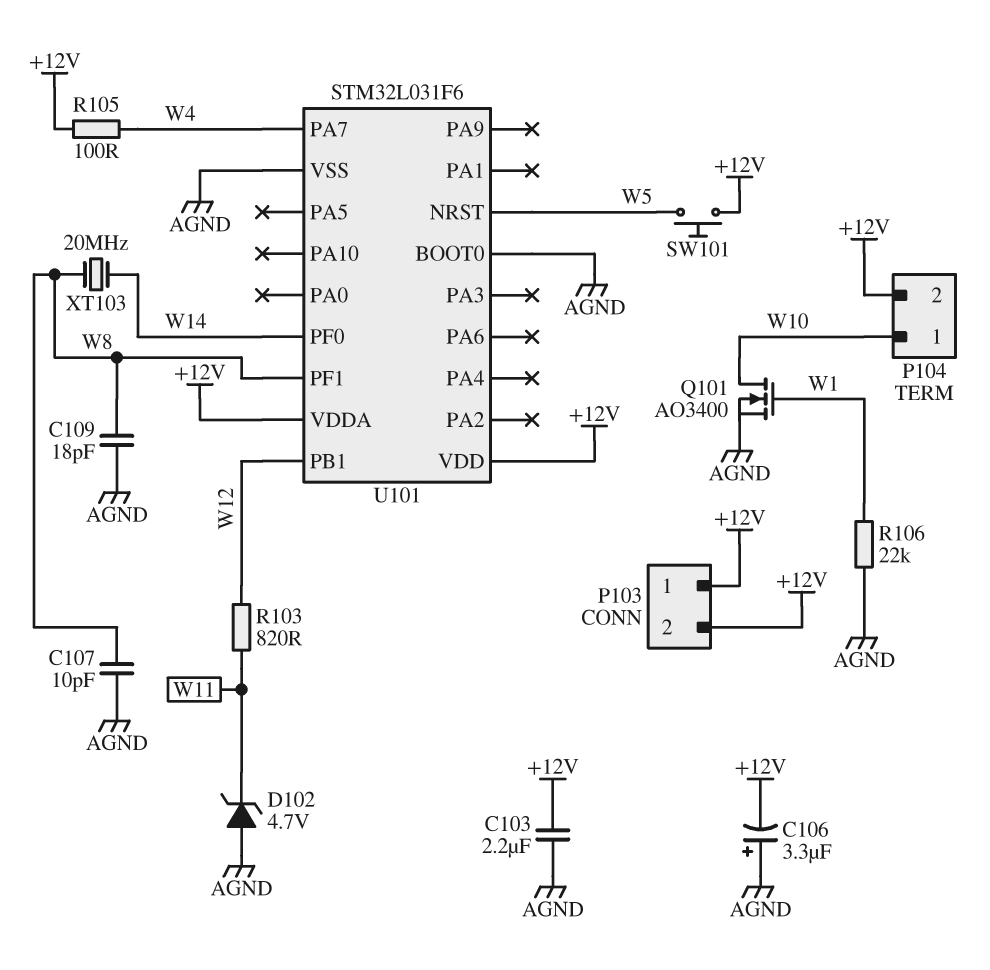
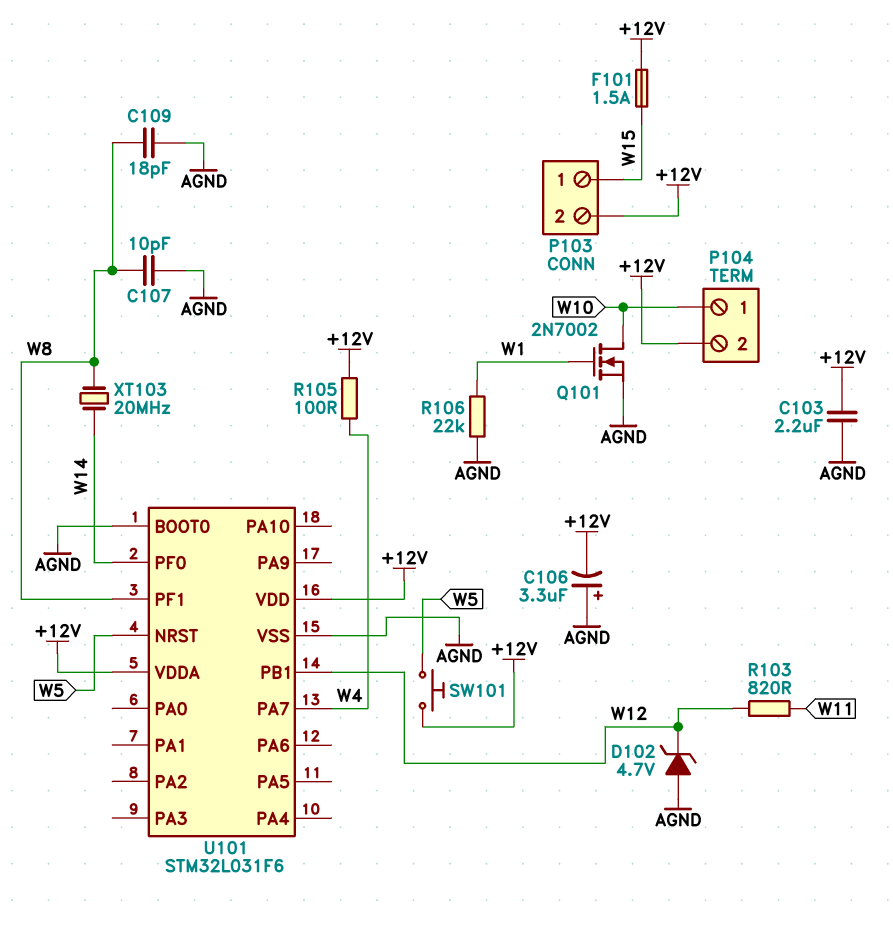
D102: zener 4.7V (A AGND, K W11) -> zener 4.7V (A AGND, K W12)
F101: none -> 1.5A (+12V, W15)
P103 pin 1: +12V -> W15
Q101: NMOS AO3400 (G W1, D W10, S AGND) -> NMOS 2N7002 (G W1, D W10, S AGND)

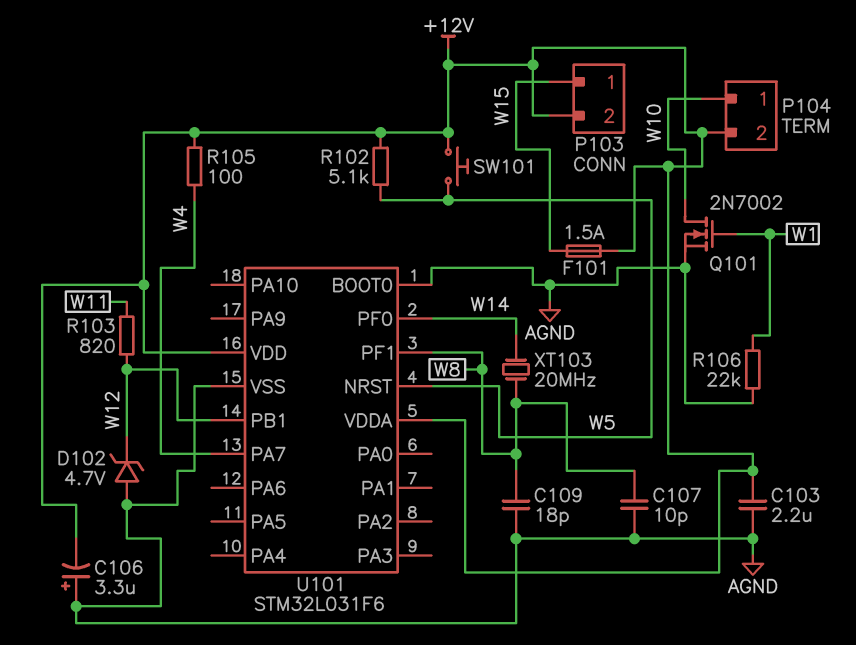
R102: none -> 5.1k (+12V, W5)

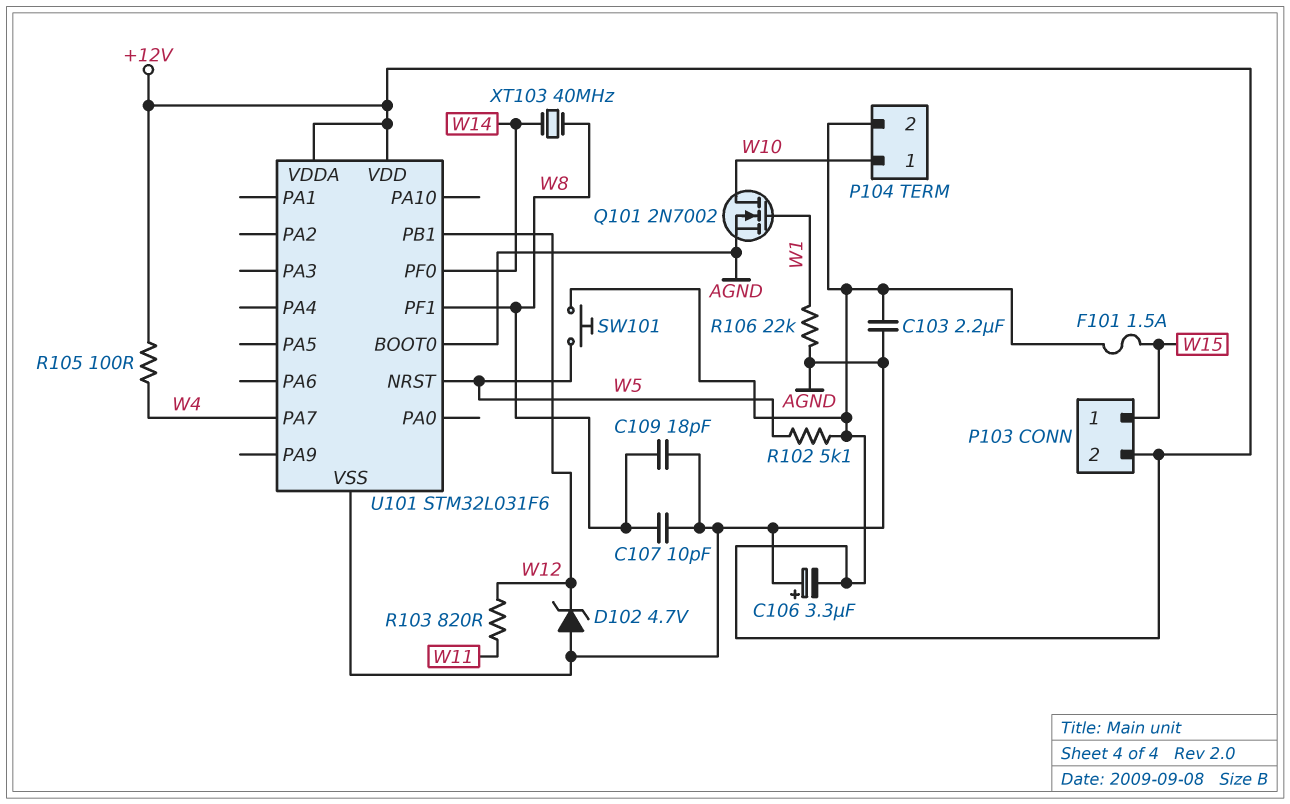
XT103: 20MHz (W8, W14) -> 40MHz (W8, W14)

